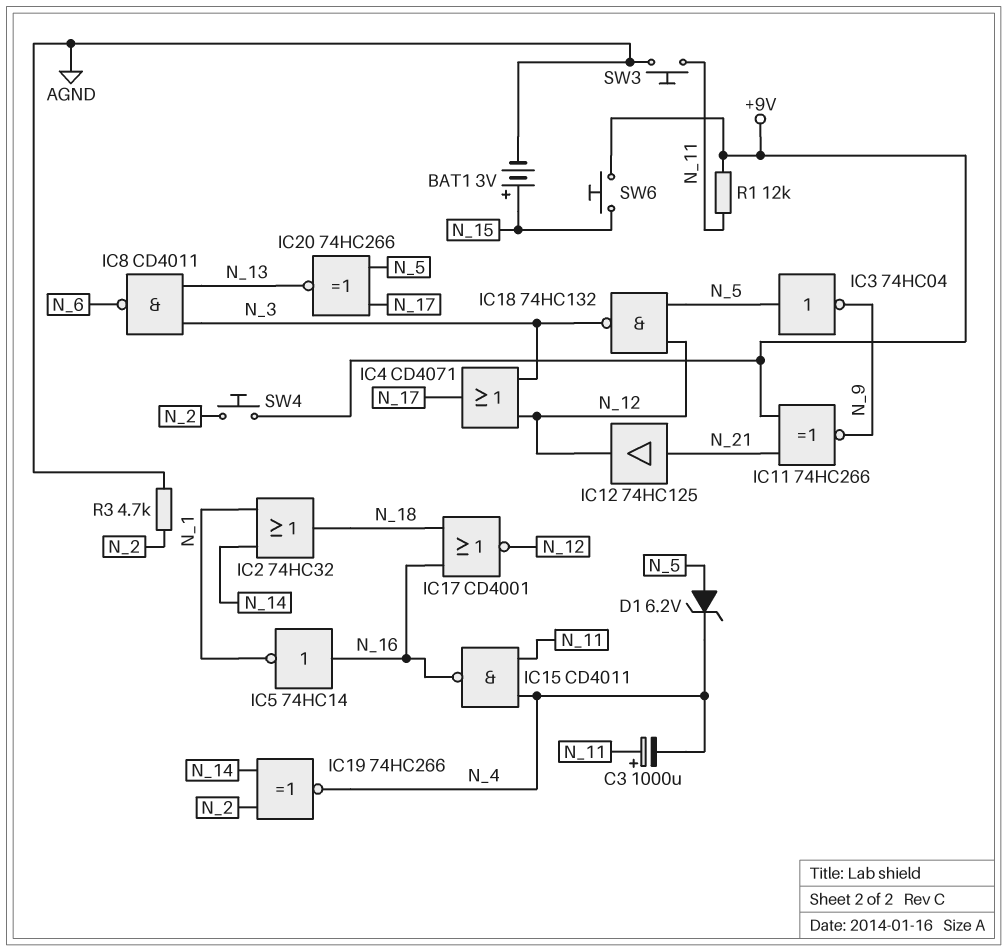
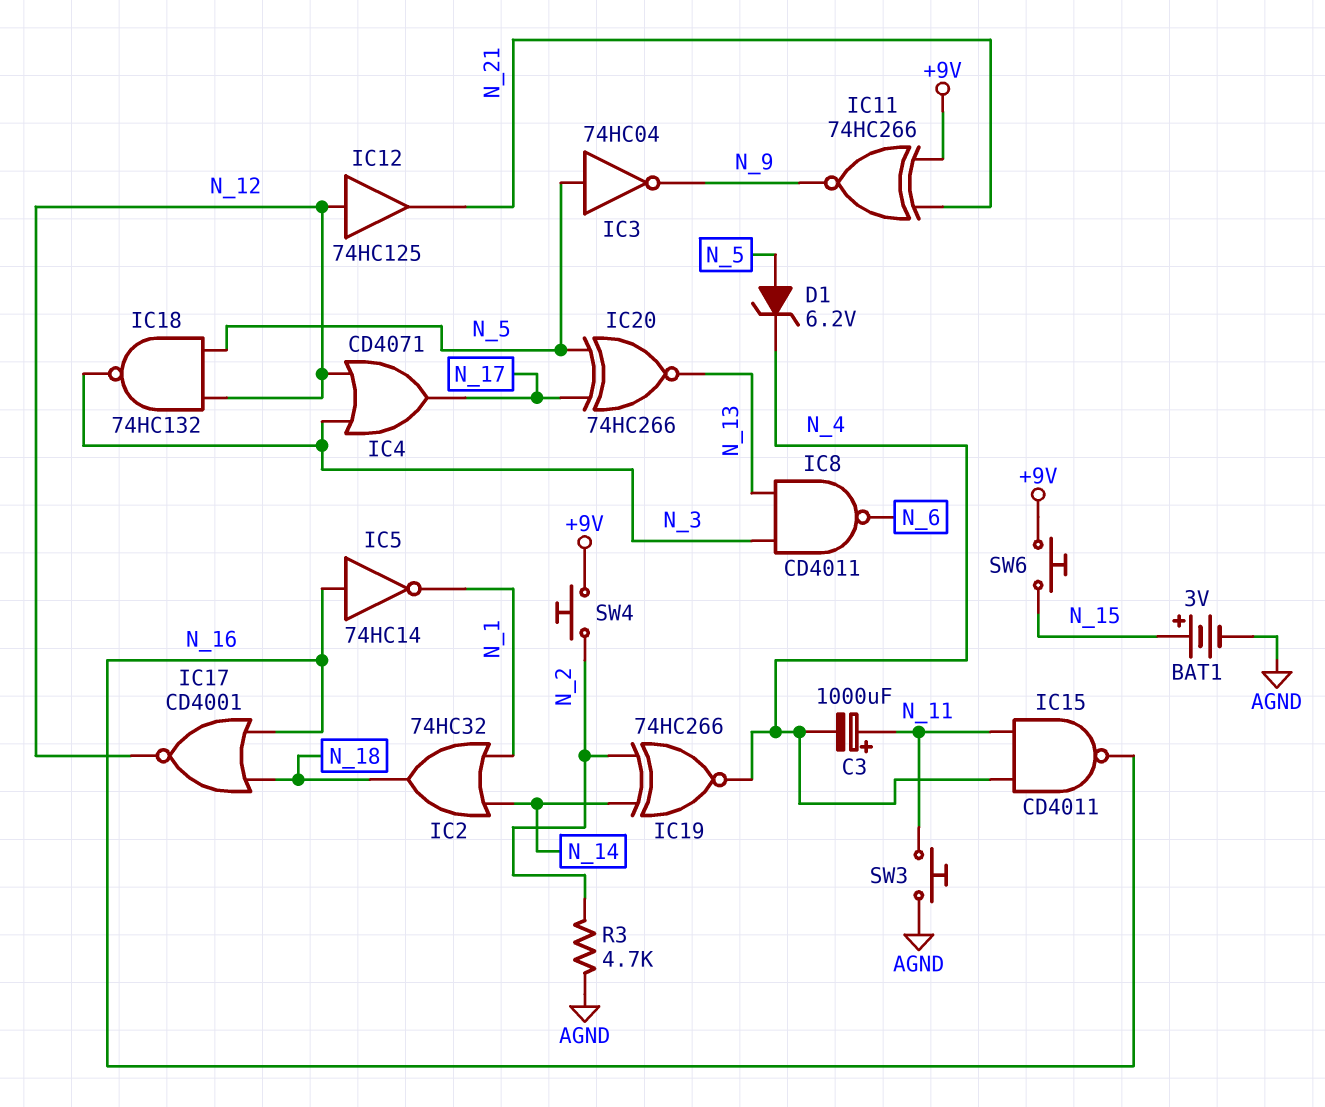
IC12: buffer 74HC125 (in N_21, out N_12) -> buffer 74HC125 (in N_12, out N_21)
R1: 12k (+9V, N_11) -> none

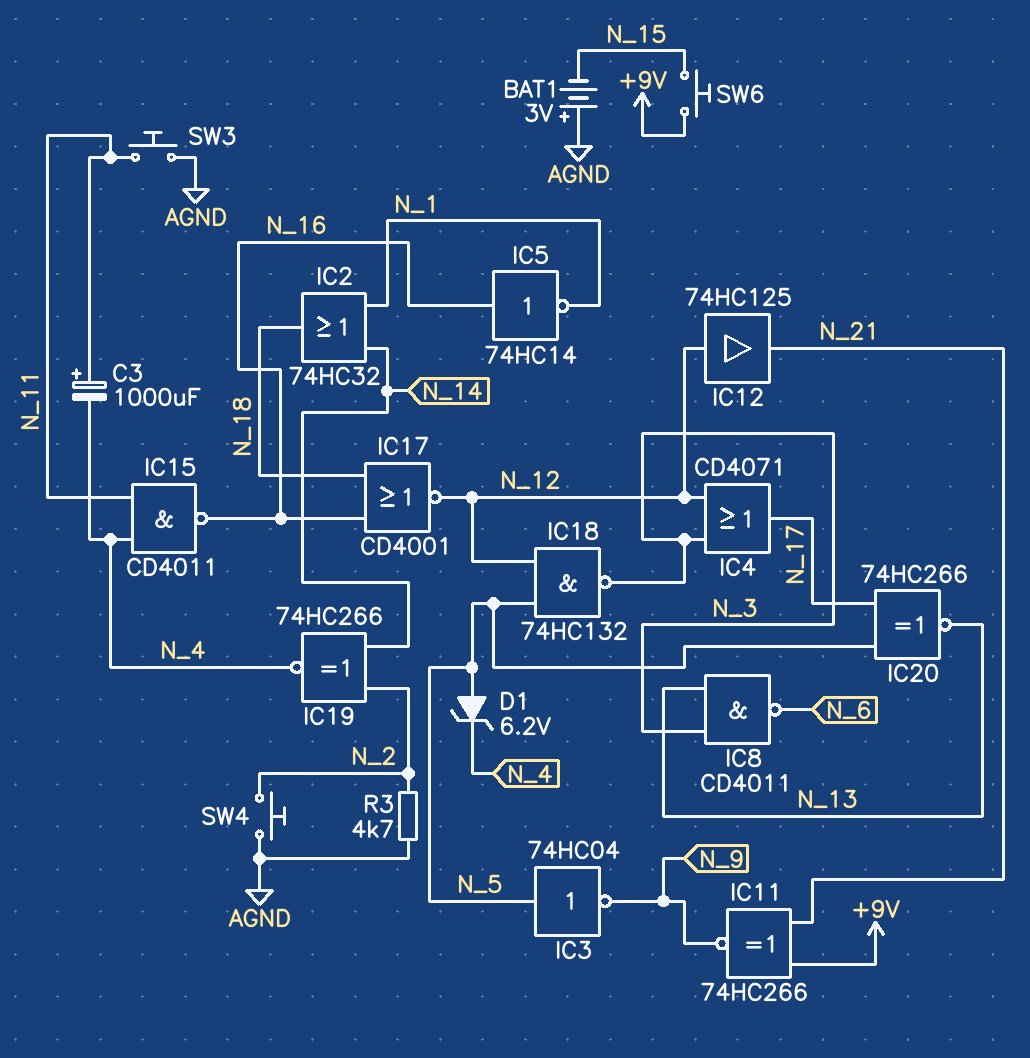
BAT1: 3V (plus N_15, minus AGND) -> 3V (plus AGND, minus N_15)
SW4: button (+9V, N_2) -> button (AGND, N_2)

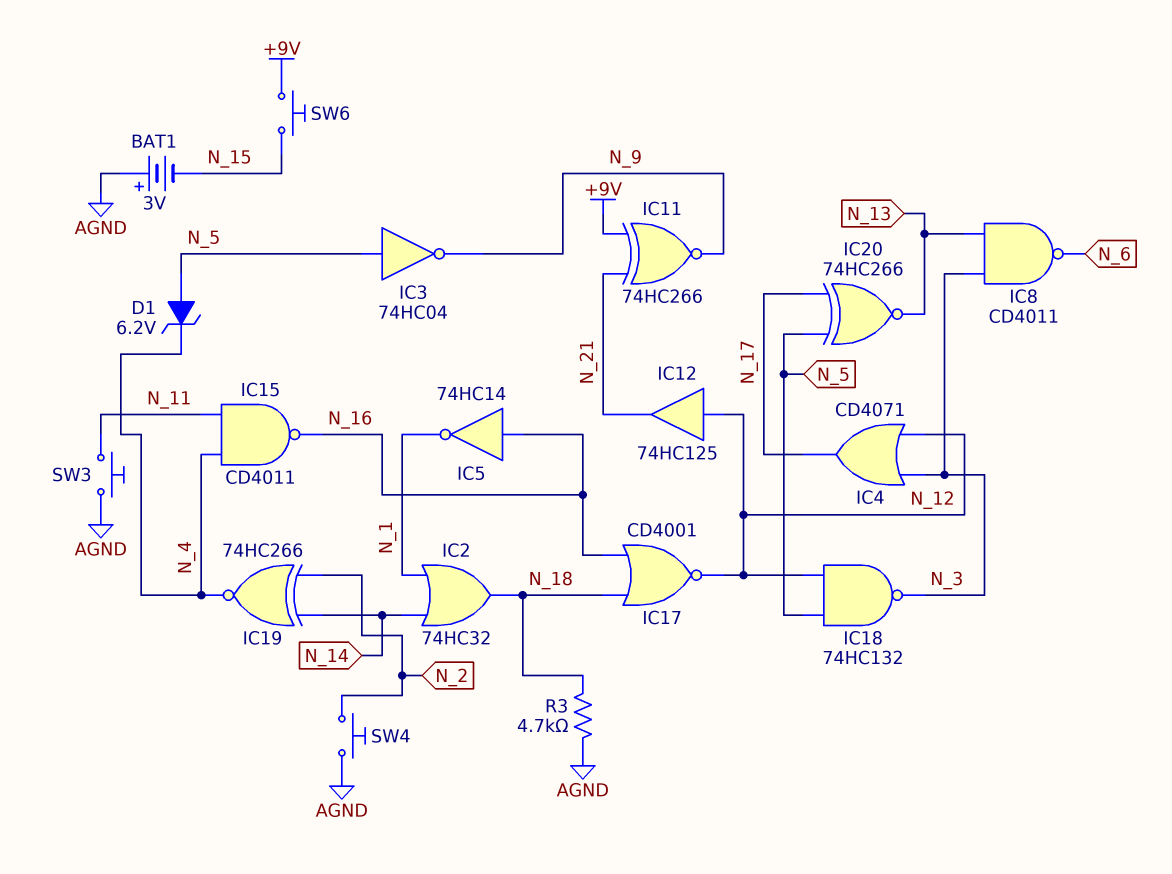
C3: 1000uF (plus N_11, minus N_4) -> none
R3: 4.7k (AGND, N_2) -> 4.7k (AGND, N_18)

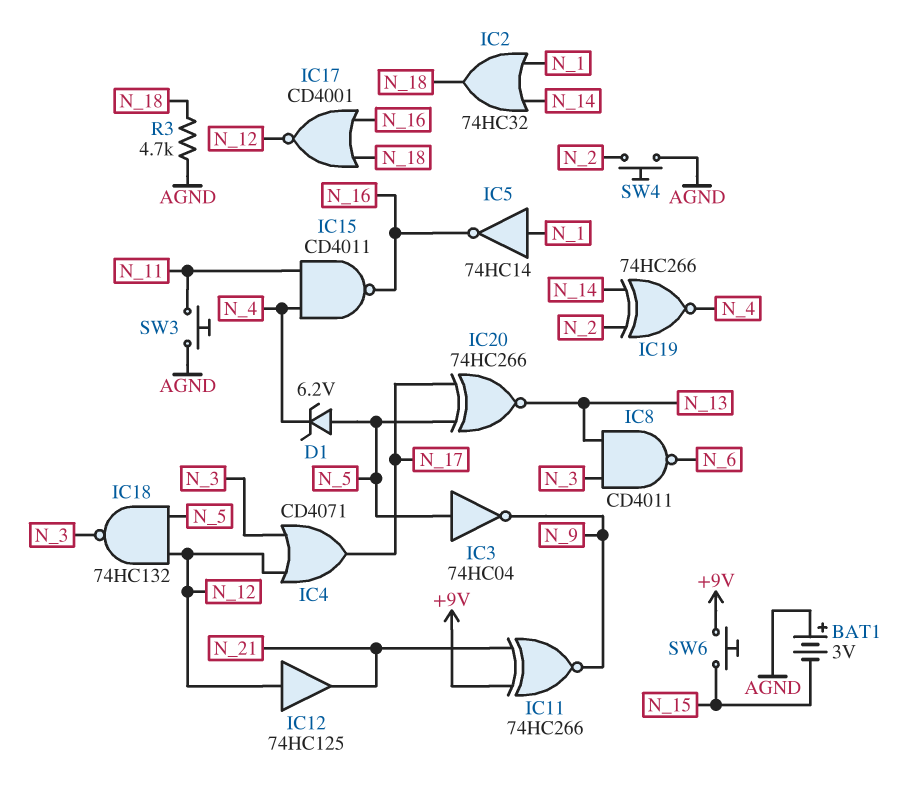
IC5: NOT 74HC14 (in N_16, out N_1) -> NOT 74HC14 (in N_1, out N_16)

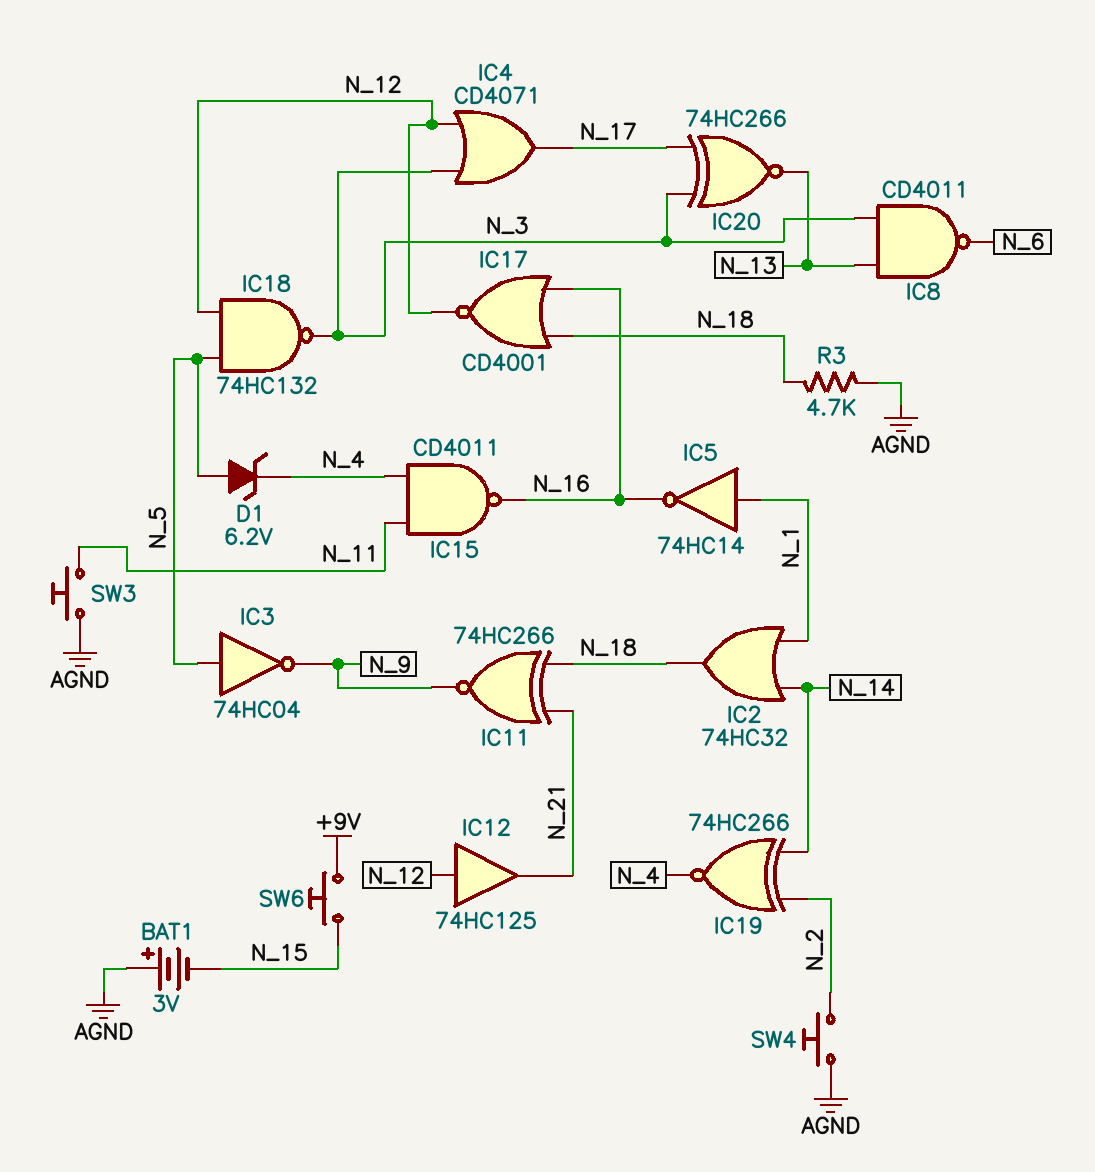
IC11: XNOR 74HC266 (in +9V, in N_21, out N_9) -> XNOR 74HC266 (in N_18, in N_21, out N_9)
IC20: XNOR 74HC266 (in N_5, in N_17, out N_13) -> XNOR 74HC266 (in N_3, in N_17, out N_13)

